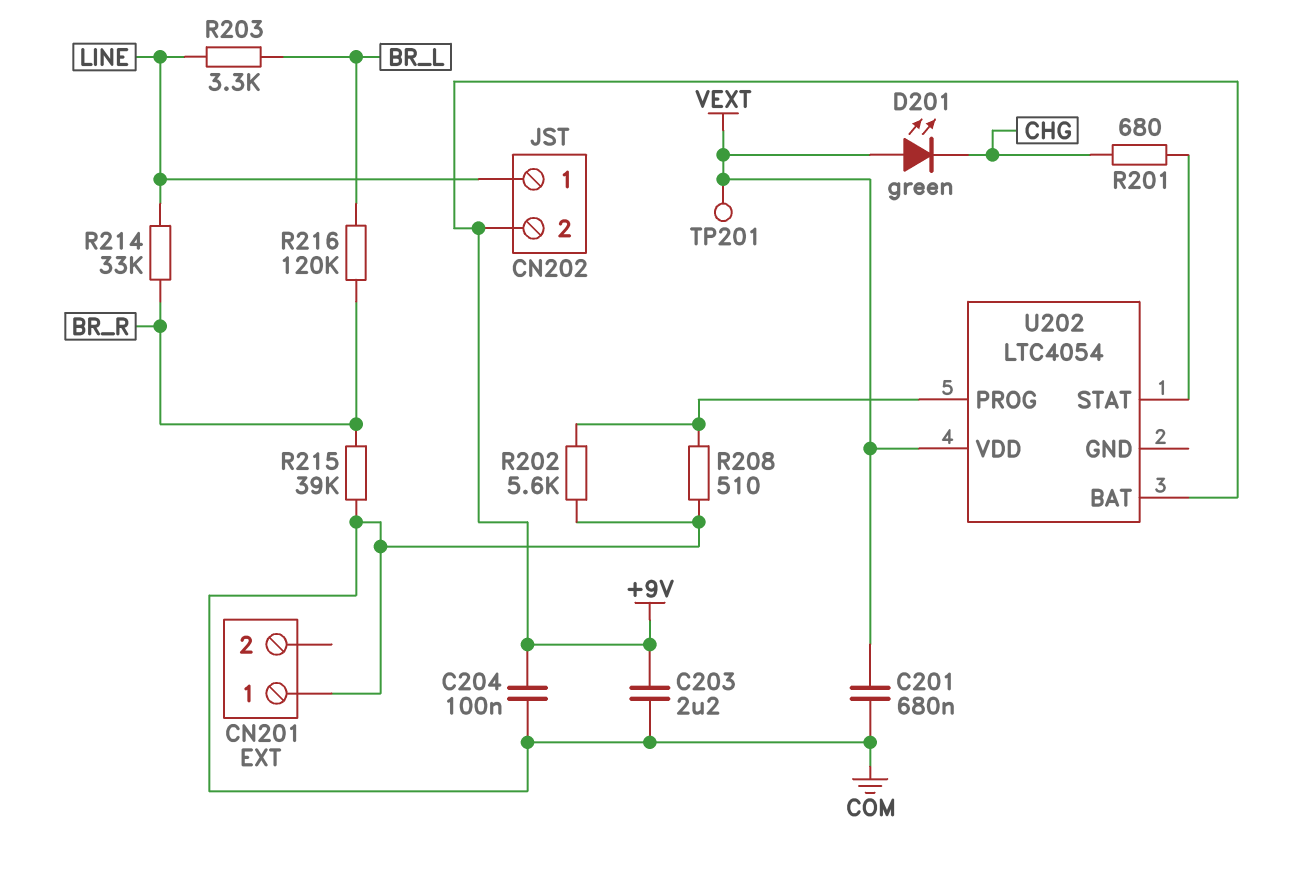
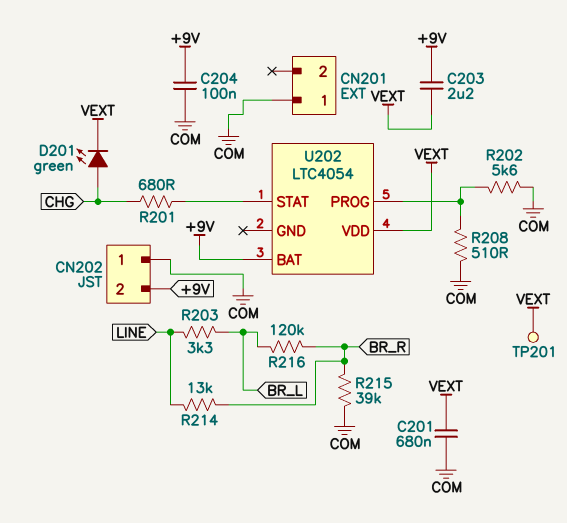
C203: 2.2uF (+9V, COM) -> 2.2uF (+9V, VEXT)
CN202 pin 1: LINE -> COM
D201: LED green (A VEXT, K CHG) -> LED green (A CHG, K VEXT)
R214: 33k (BR_R, LINE) -> 13k (BR_R, LINE)

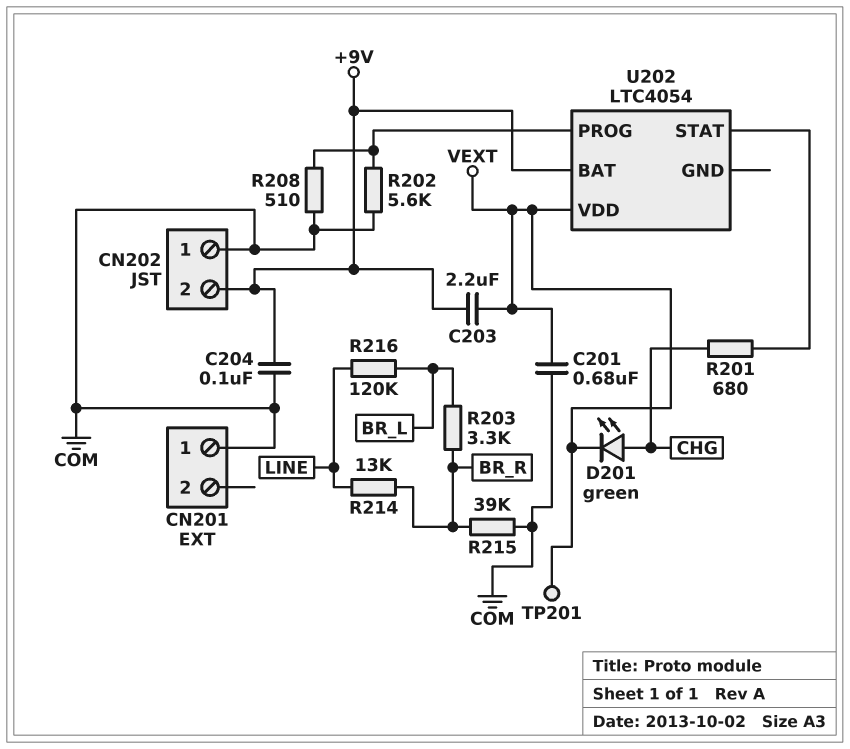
R203: 3.3k (BR_L, LINE) -> 3.3k (BR_L, BR_R)
R216: 120k (BR_L, BR_R) -> 120k (BR_L, LINE)

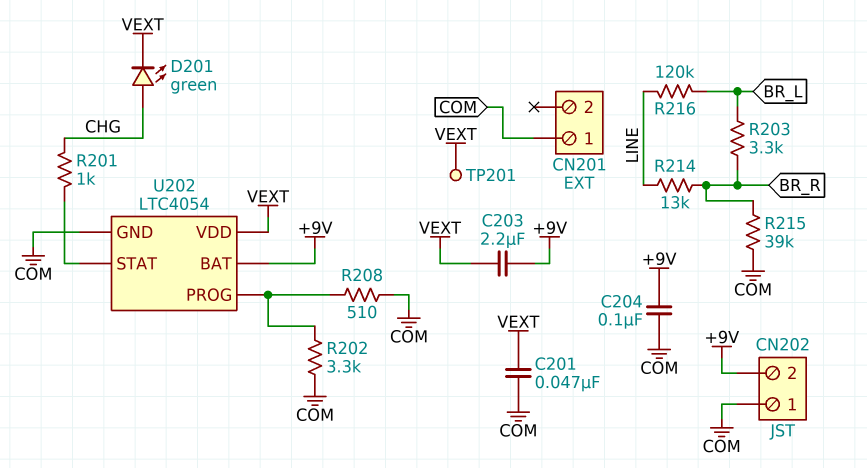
C201: 680nF (COM, VEXT) -> 47nF (COM, VEXT)
R201: 680 (CHG, U202/STAT) -> 1k (CHG, U202/STAT)
R202: 5.6k (COM, U202/PROG) -> 3.3k (COM, U202/PROG)
U202 pin GND: none -> COM

